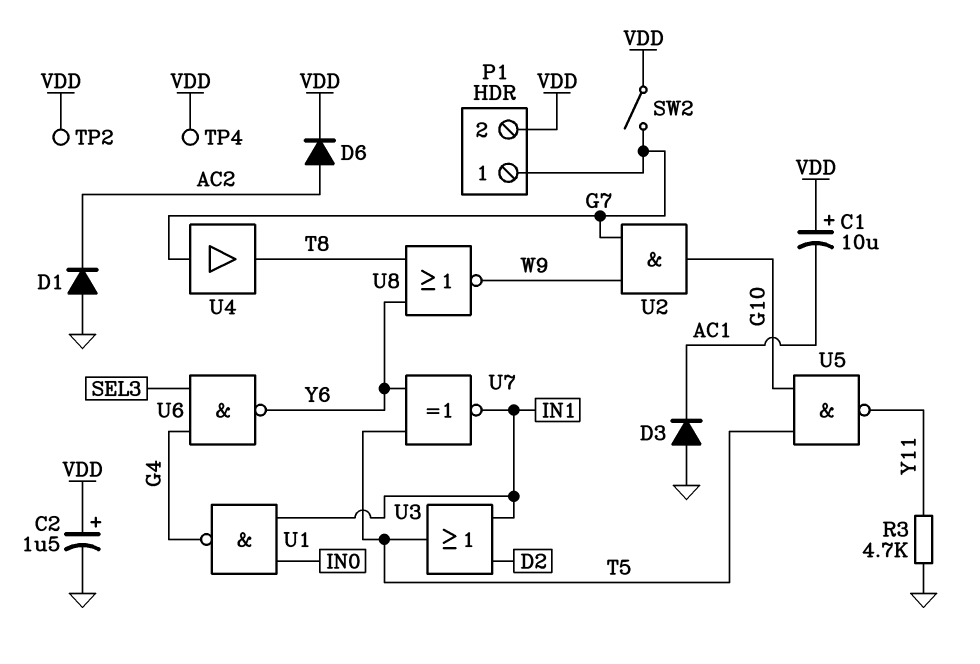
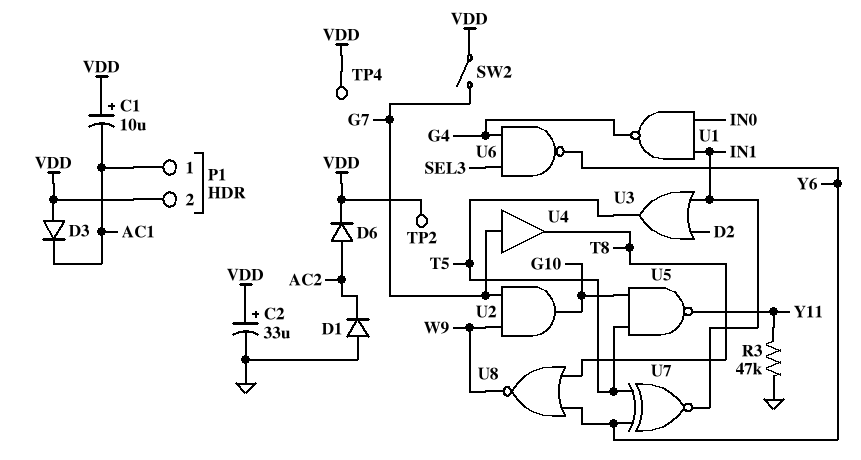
C2: 1.5uF (plus VDD, minus GND) -> 33uF (plus VDD, minus GND)
D3: diode (A GND, K AC1) -> diode (A VDD, K AC1)
P1 pin 1: G7 -> AC1
R3: 4.7k (GND, Y11) -> 47k (GND, Y11)

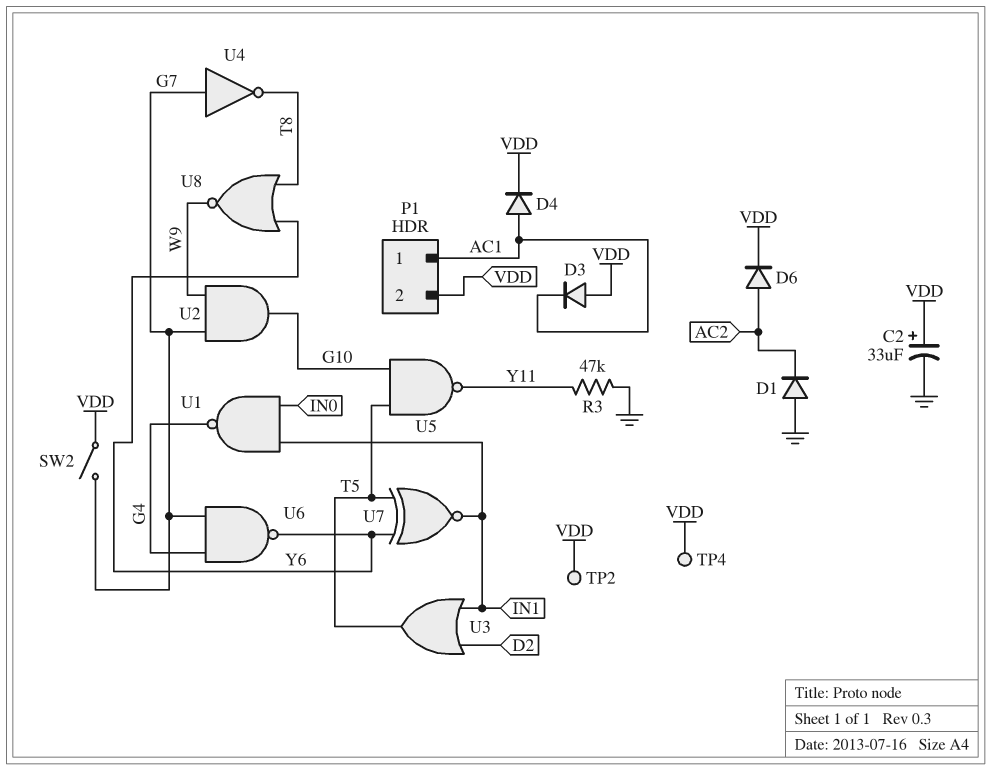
C1: 10uF (plus VDD, minus AC1) -> none
D4: none -> diode (A AC1, K VDD)
U4: buffer (in G7, out T8) -> NOT (in G7, out T8)
U6: NAND (in G4, in SEL3, out Y6) -> NAND (in G4, in G7, out Y6)

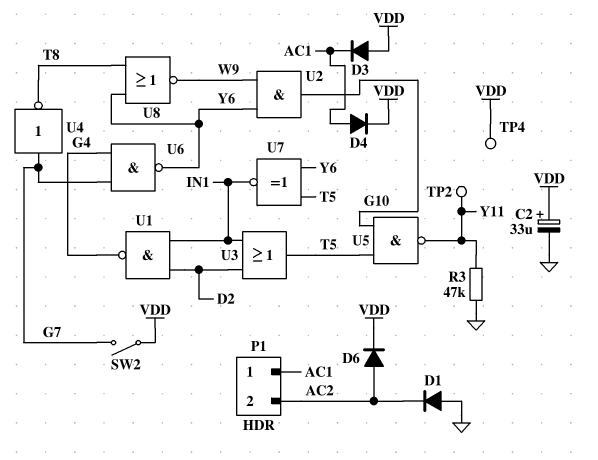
P1 pin 2: VDD -> AC2
TP2: test point (VDD) -> test point (Y11)
U1: NAND (in IN0, in IN1, out G4) -> NAND (in D2, in IN1, out G4)
U2: AND (in G7, in W9, out G10) -> AND (in W9, in Y6, out G10)

